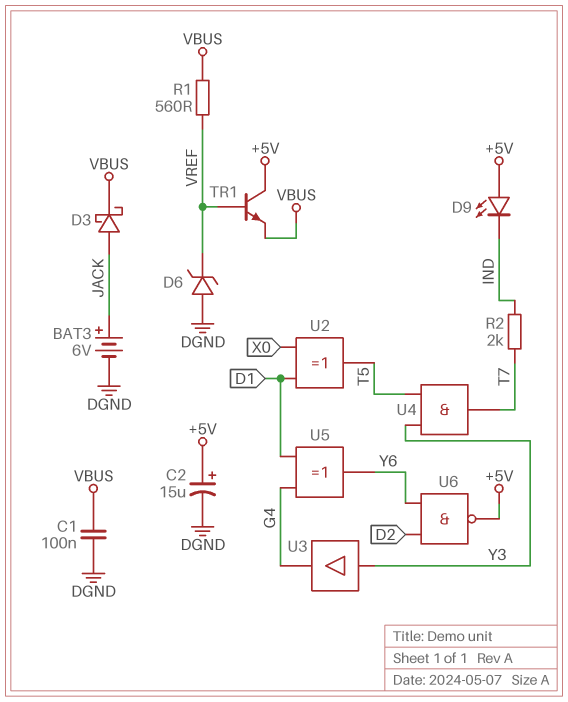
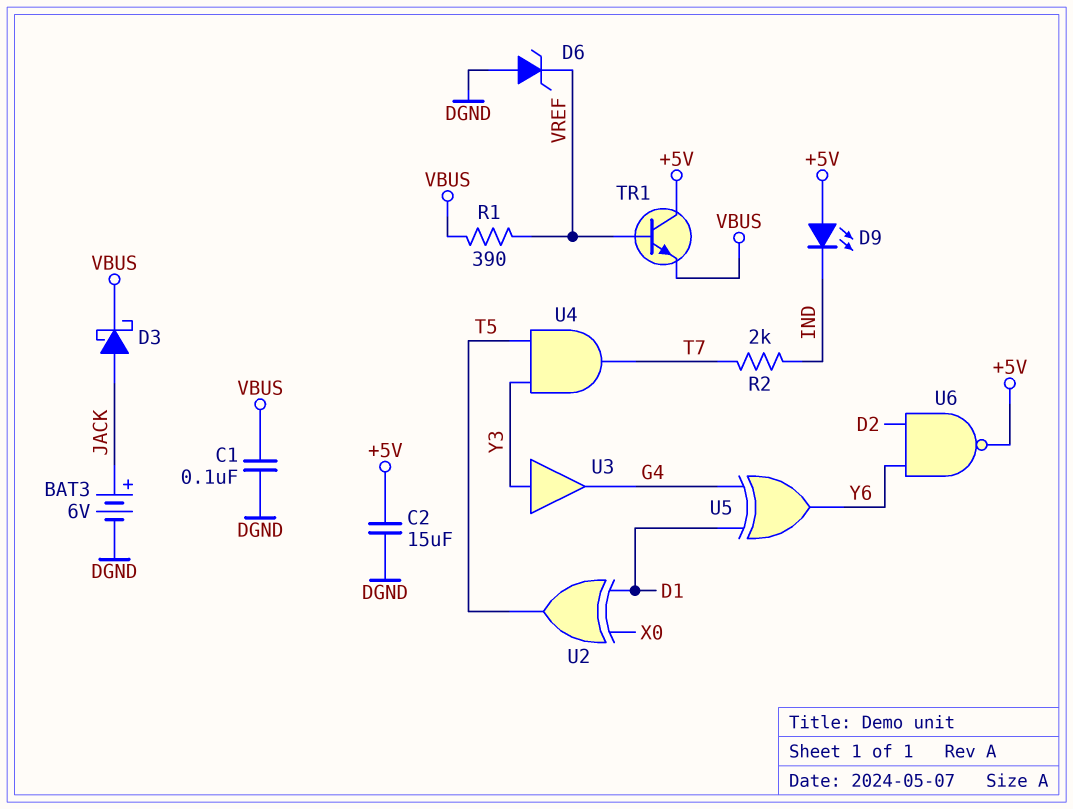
C2: 15uF (plus +5V, minus DGND) -> 15uF (+5V, DGND)
R1: 560 (VBUS, VREF) -> 390 (VBUS, VREF)

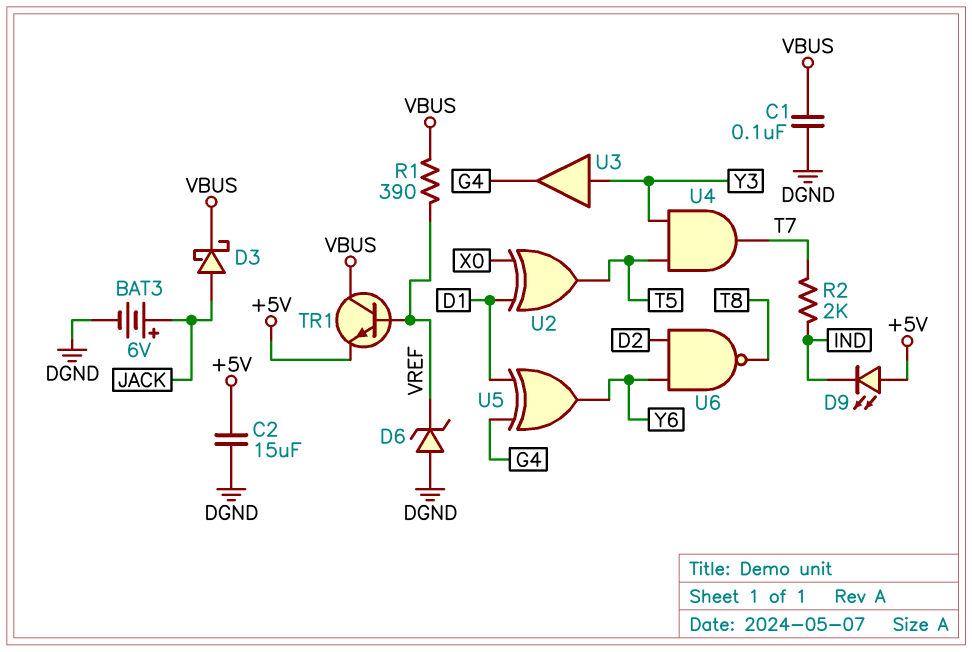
TR1: NPN (B VREF, C +5V, E VBUS) -> NPN (B VREF, C VBUS, E +5V)
U6: NAND (in D2, in Y6, out +5V) -> NAND (in D2, in Y6, out T8)

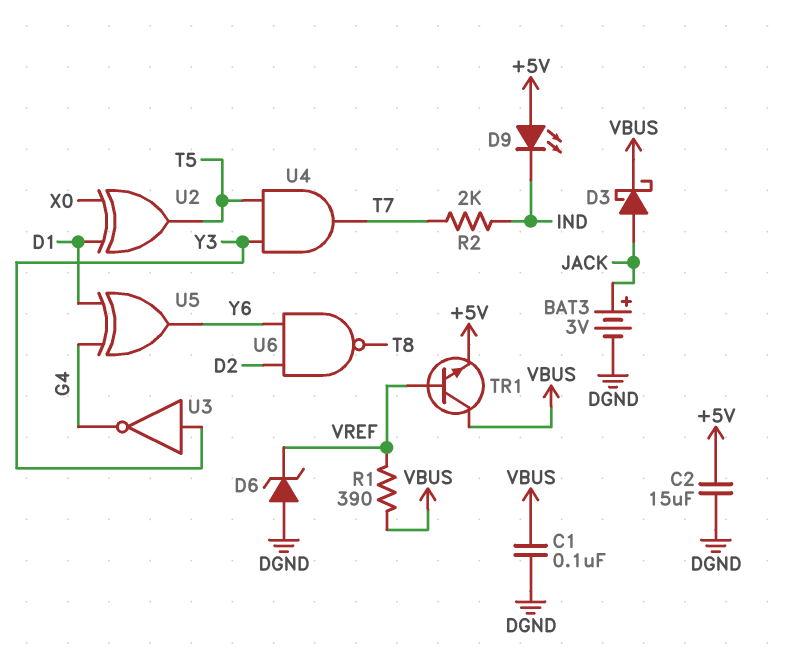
BAT3: 6V (plus JACK, minus DGND) -> 3V (plus JACK, minus DGND)
U3: buffer (in Y3, out G4) -> NOT (in Y3, out G4)

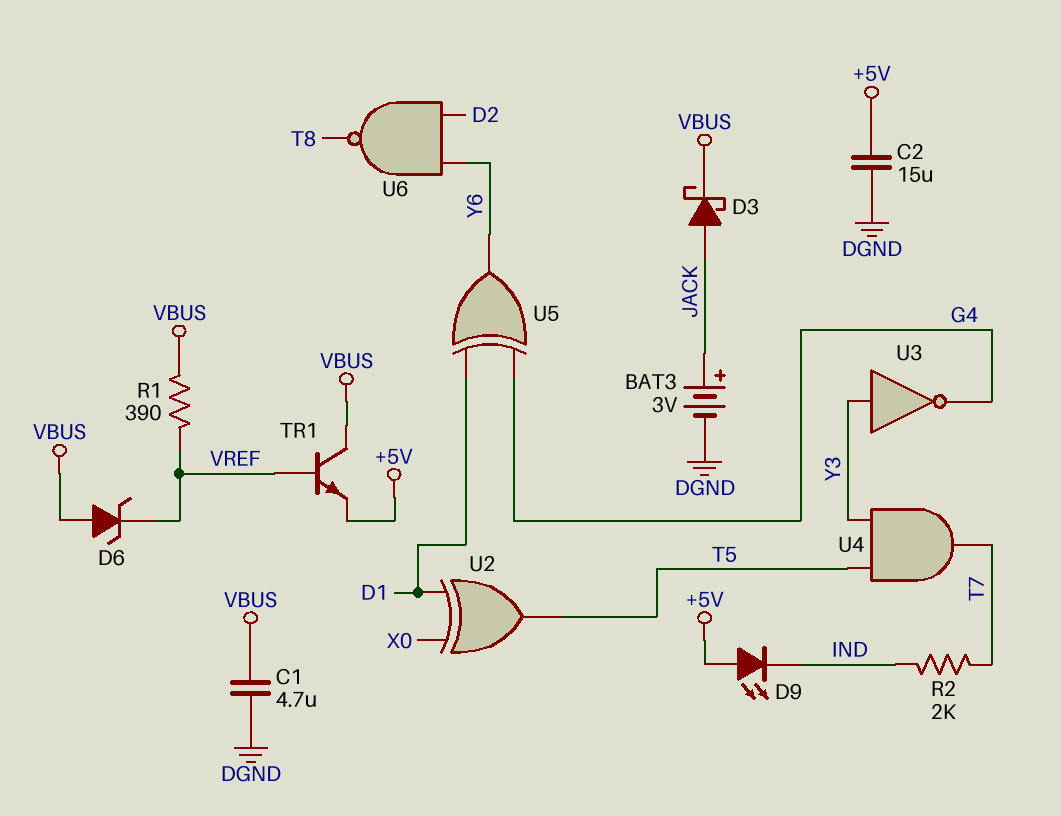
C1: 100nF (DGND, VBUS) -> 4.7uF (DGND, VBUS)
D6: zener (A DGND, K VREF) -> zener (A VBUS, K VREF)

